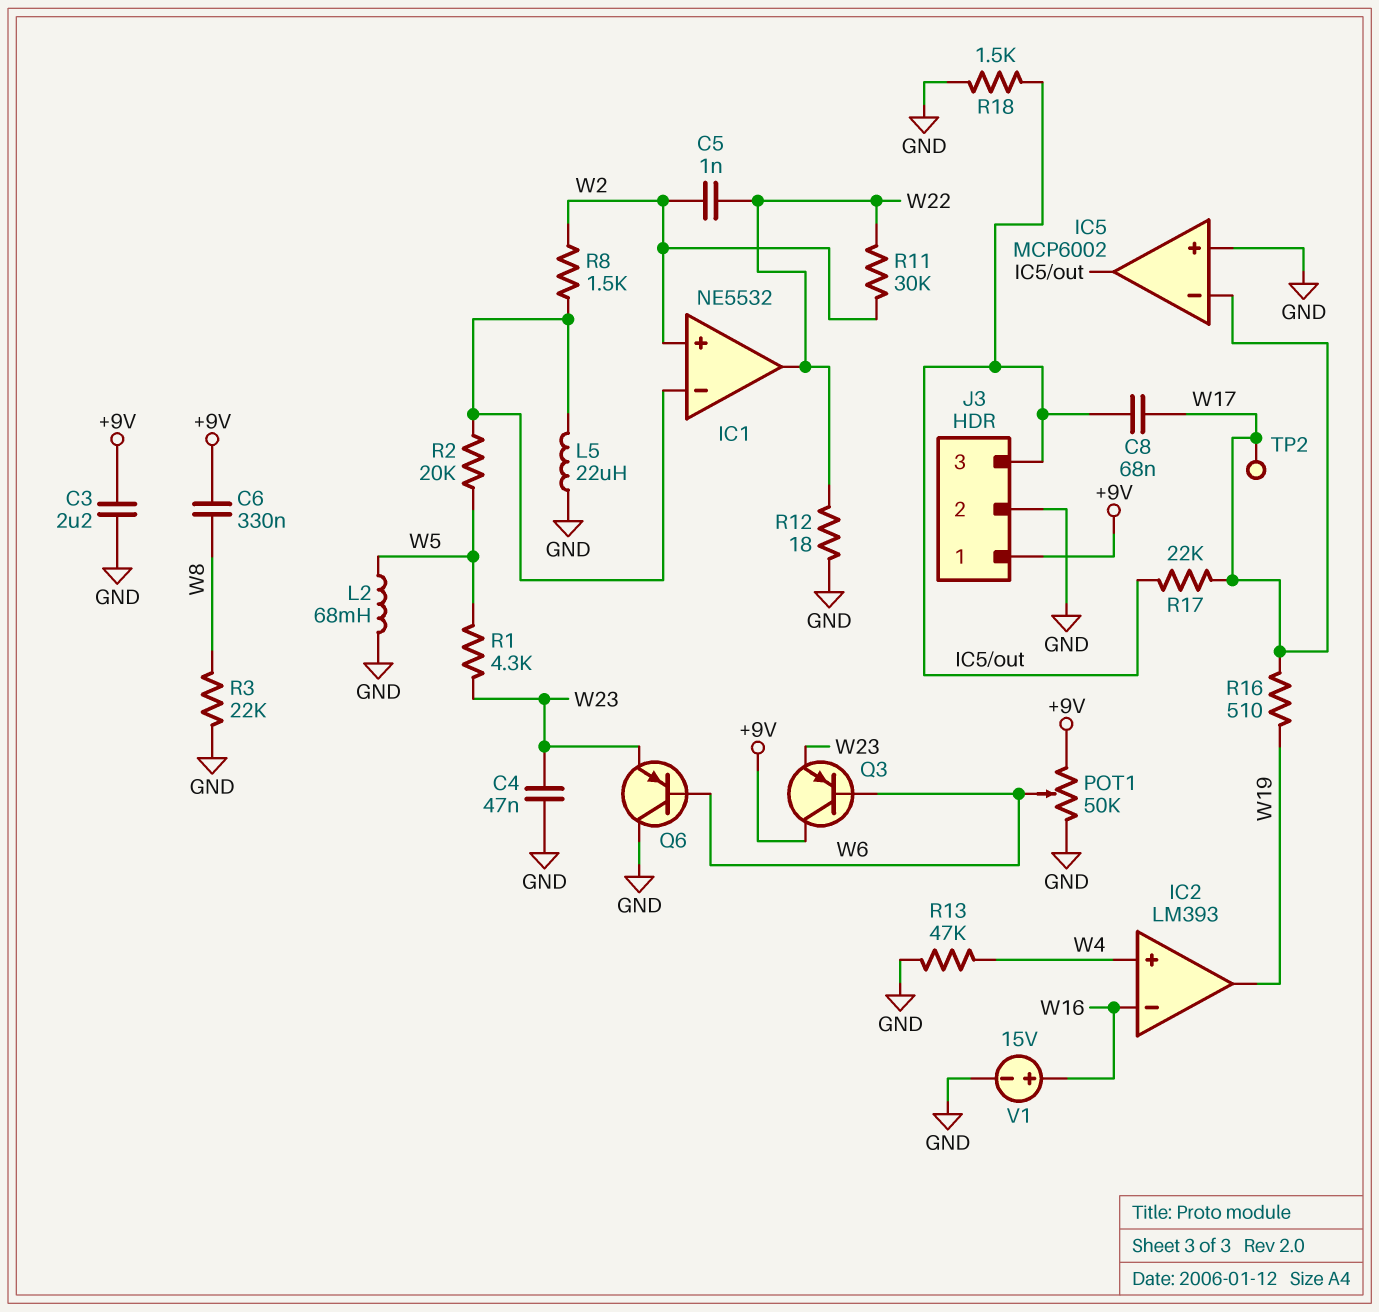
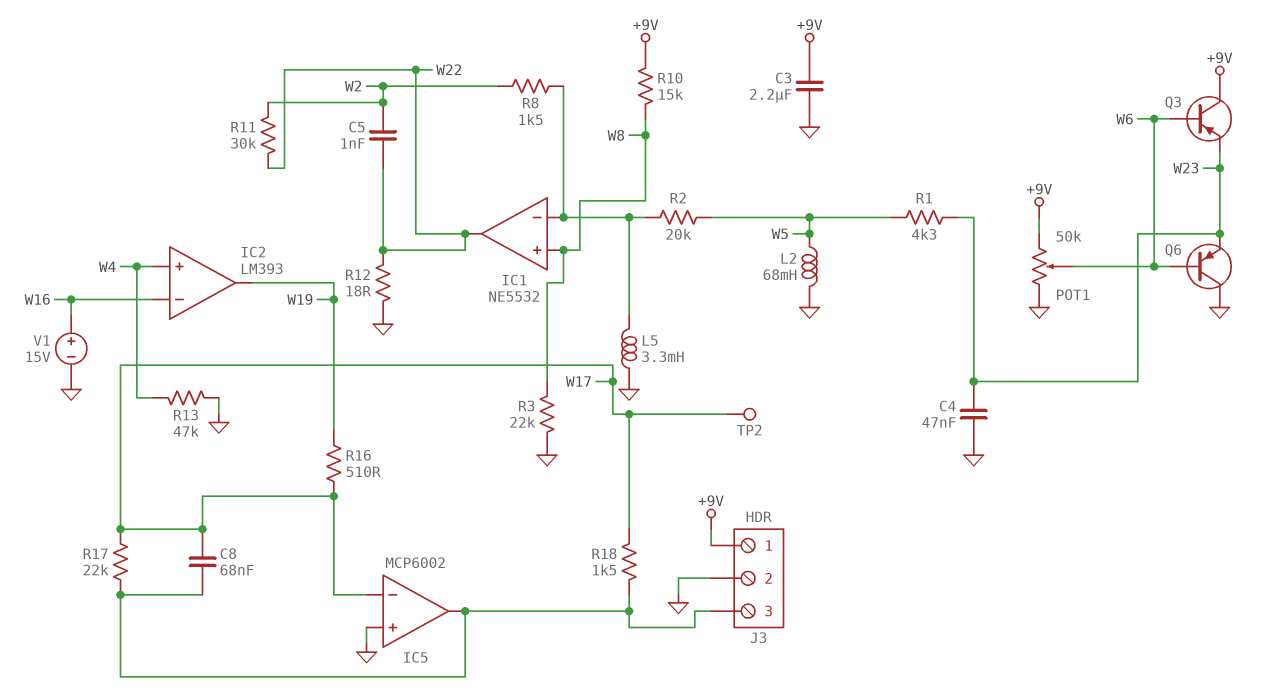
C6: 330nF (+9V, W8) -> none
IC1 pin in+: W2 -> W8
L5: 22uH (GND, IC1/in-) -> 3.3mH (GND, IC1/in-)
R10: none -> 15k (+9V, W8)
R18: 1.5k (GND, IC5/out) -> 1.5k (IC5/out, W17)

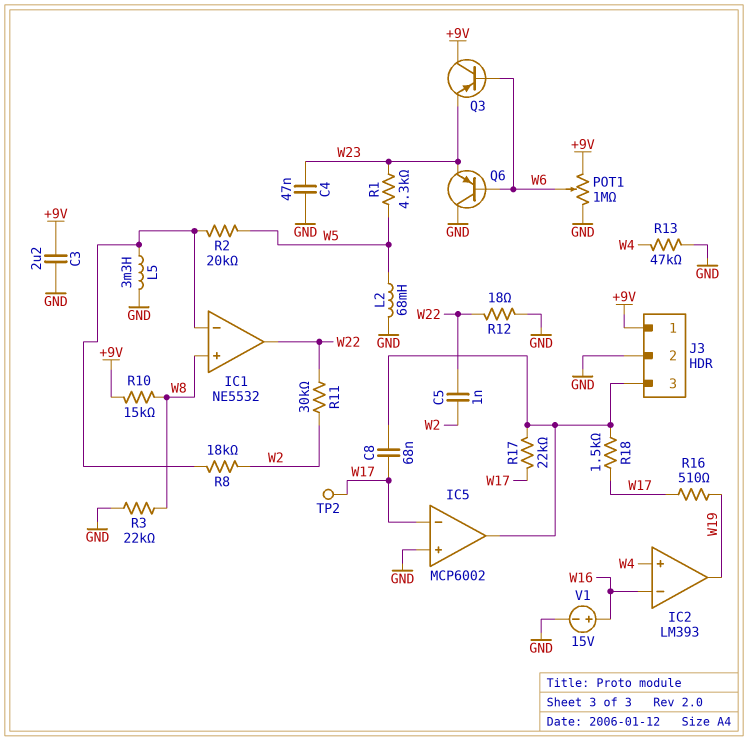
POT1: 50k (+9V, GND, wiper W6) -> 1M (+9V, GND, wiper W6)
R8: 1.5k (IC1/in-, W2) -> 18k (IC1/in-, W2)

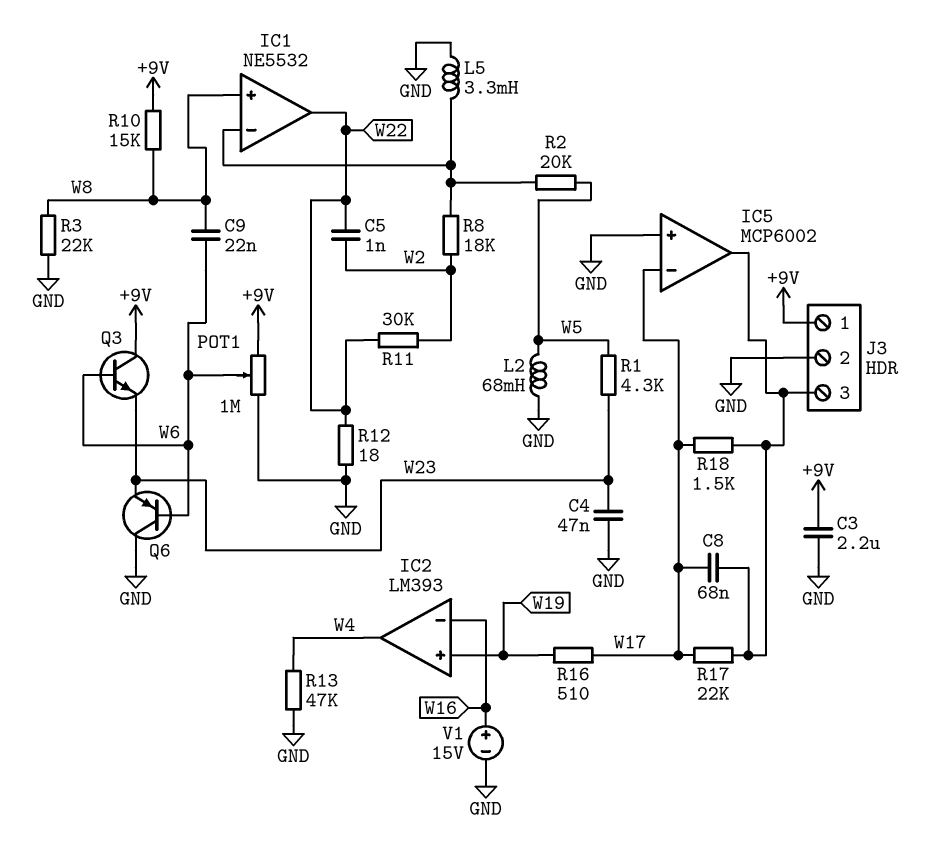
C9: none -> 22nF (W6, W8)
IC2 pin in+: W4 -> W19
IC2 pin out: W19 -> W4
Q3: PNP (B W6, C +9V, E W23) -> NPN (B W6, C +9V, E W23)
TP2: test point (W17) -> none

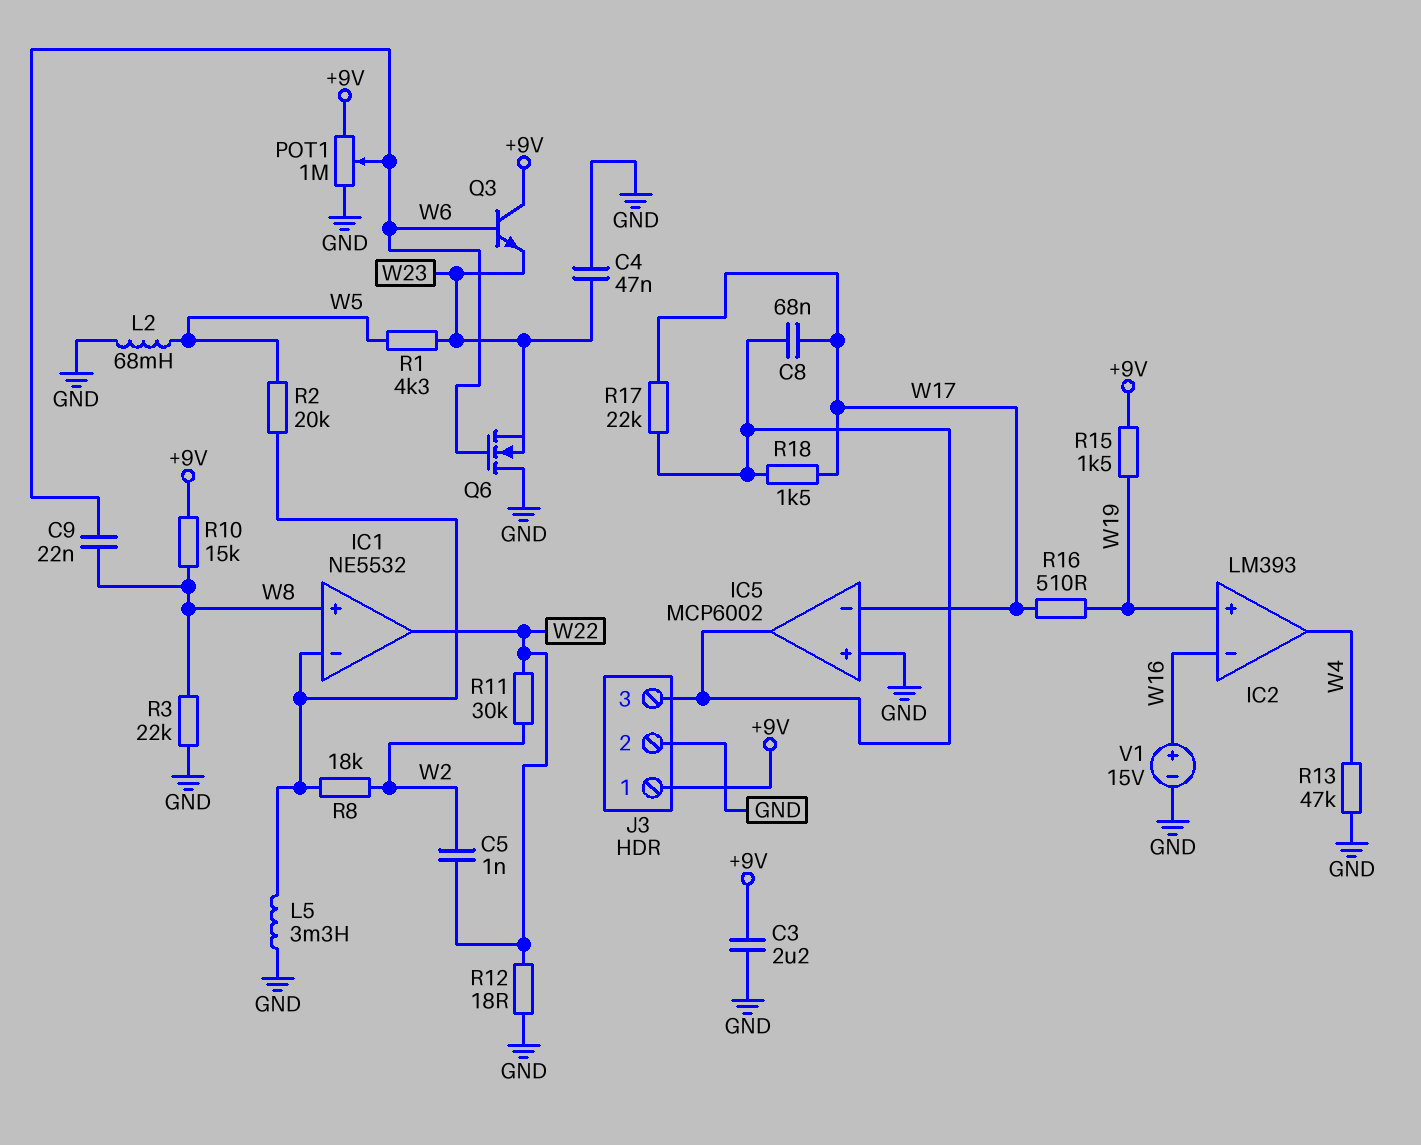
Q6: PNP (B W6, C GND, E W23) -> NMOS (G W6, D GND, S W23)
R15: none -> 1.5k (+9V, W19)

